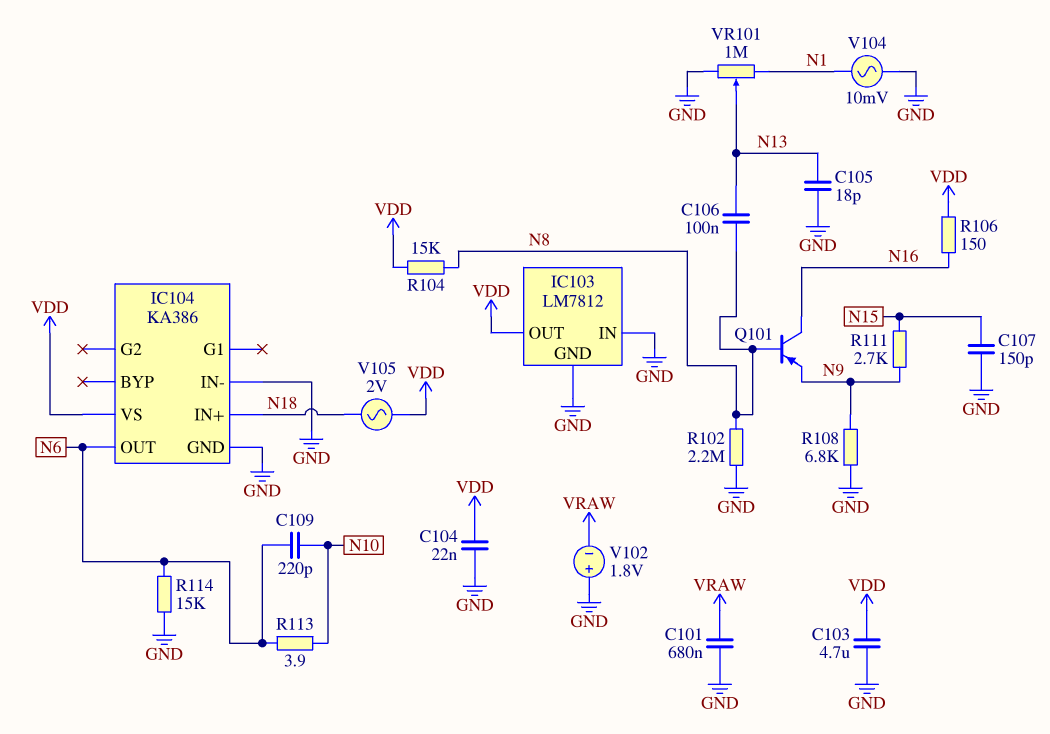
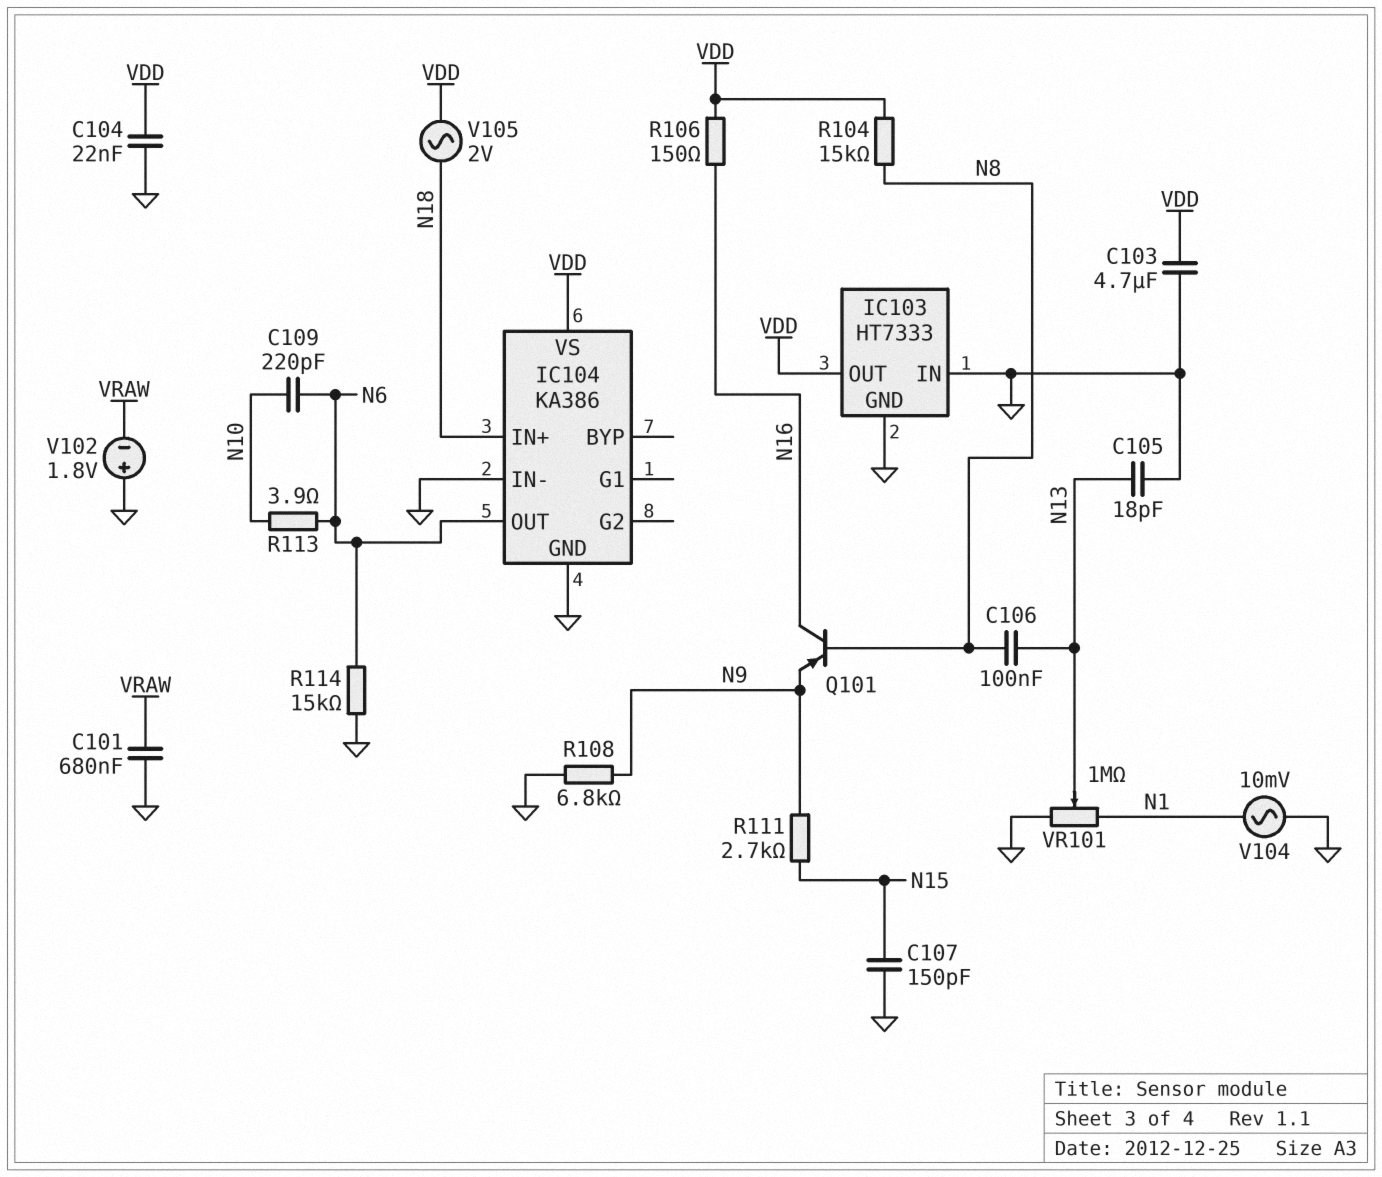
IC103: LM7812 -> HT7333
R102: 2.2M (GND, N8) -> none

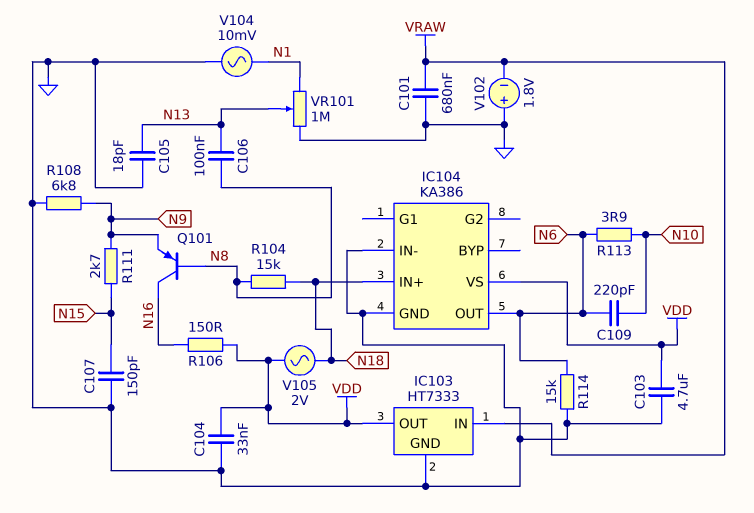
C104: 22nF (GND, VDD) -> 33nF (GND, VDD)
IC103 pin IN: GND -> VRAW
R104: 15k (N8, VDD) -> 15k (N8, N18)

